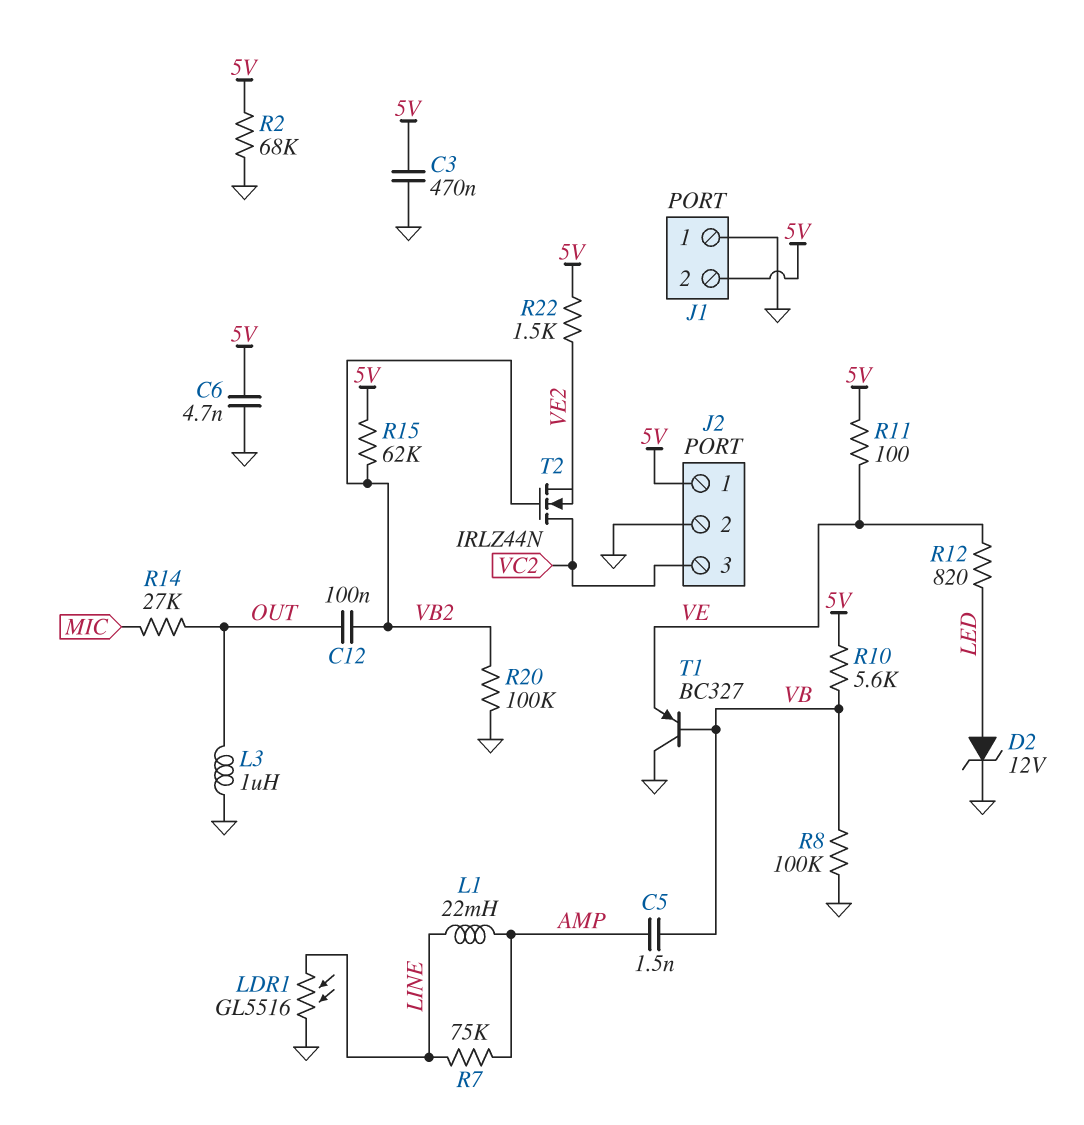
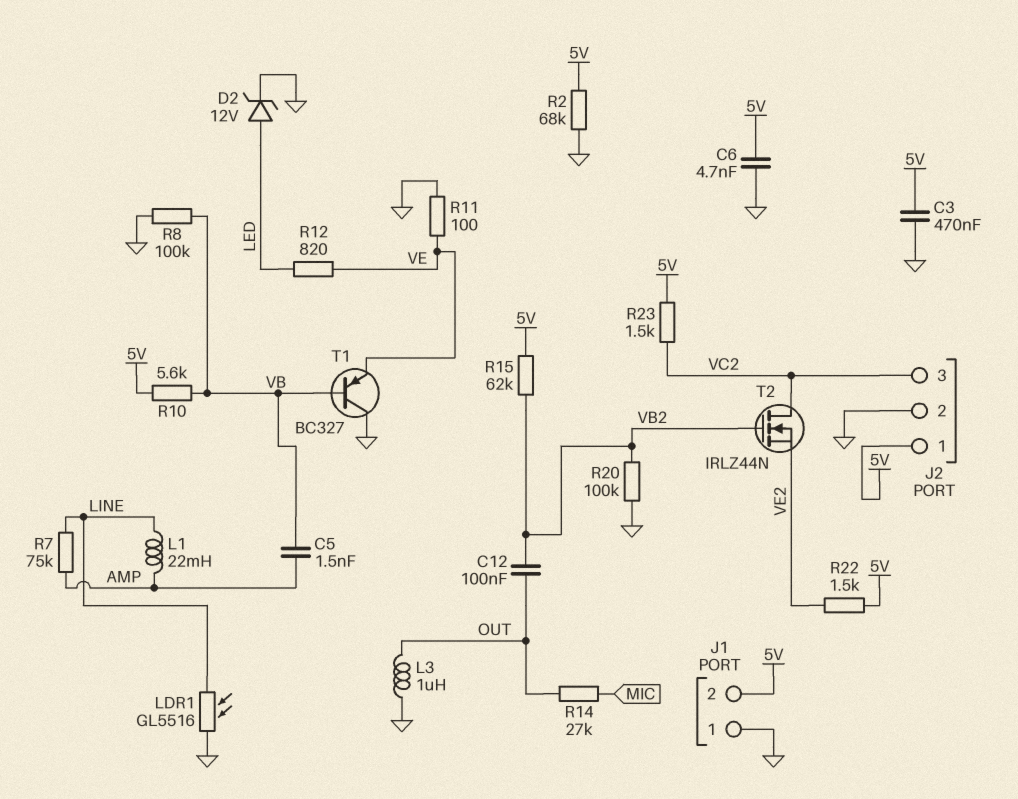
R11: 100 (5V, VE) -> 100 (GND, VE)
R23: none -> 1.5k (5V, VC2)

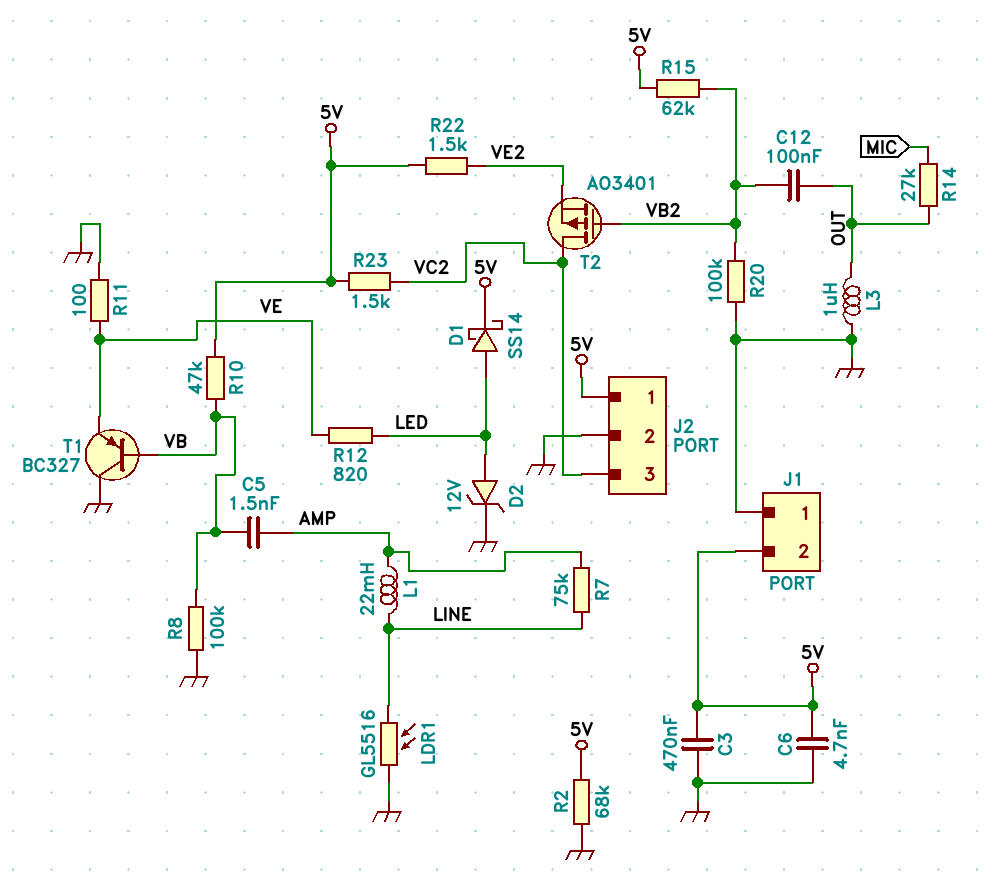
D1: none -> schottky SS14 (A LED, K 5V)
R10: 5.6k (5V, VB) -> 47k (5V, VB)
T2: NMOS IRLZ44N (G VB2, D VC2, S VE2) -> PMOS AO3401 (G VB2, D VC2, S VE2)

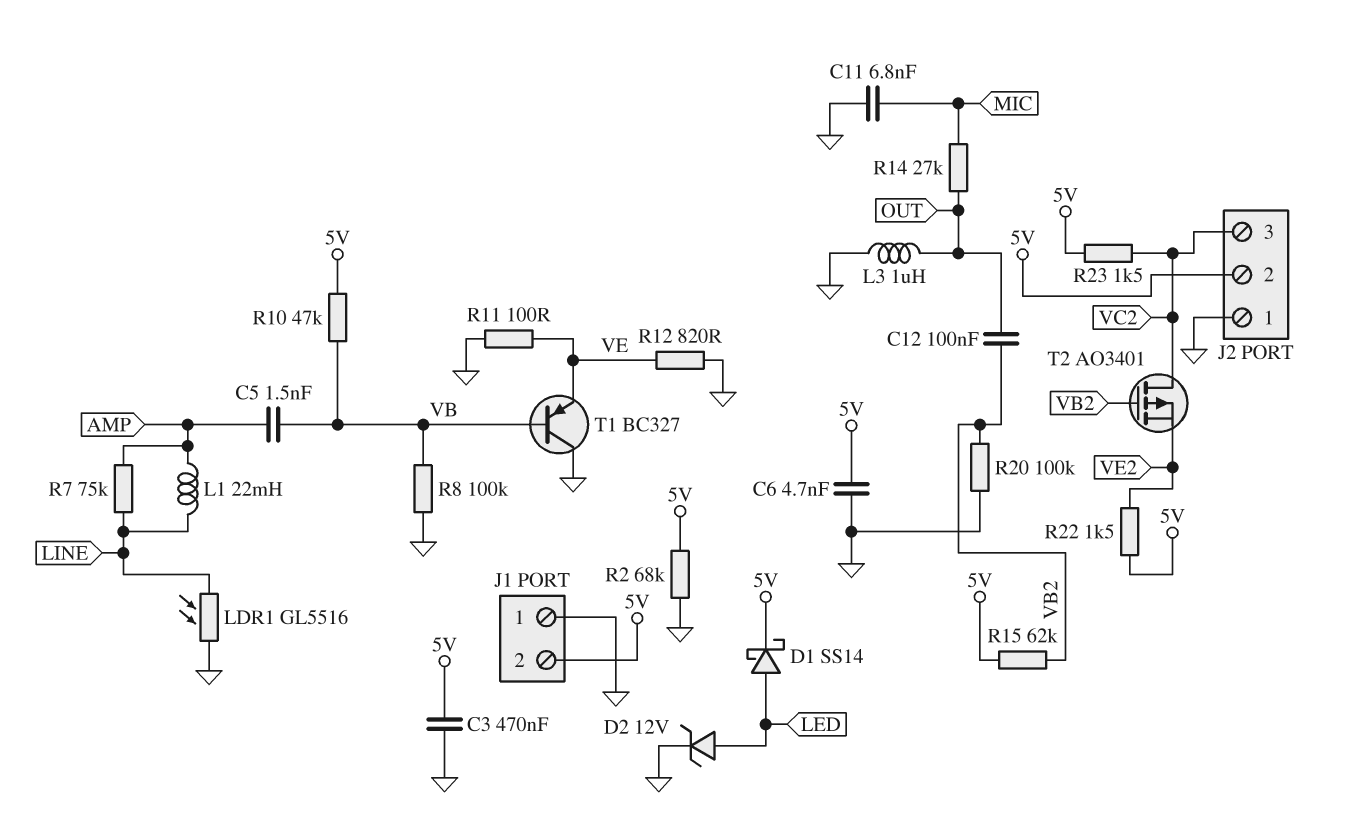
C11: none -> 6.8nF (GND, MIC)
J2 pin 1: 5V -> GND
J2 pin 2: GND -> 5V
R12: 820 (LED, VE) -> 820 (GND, VE)

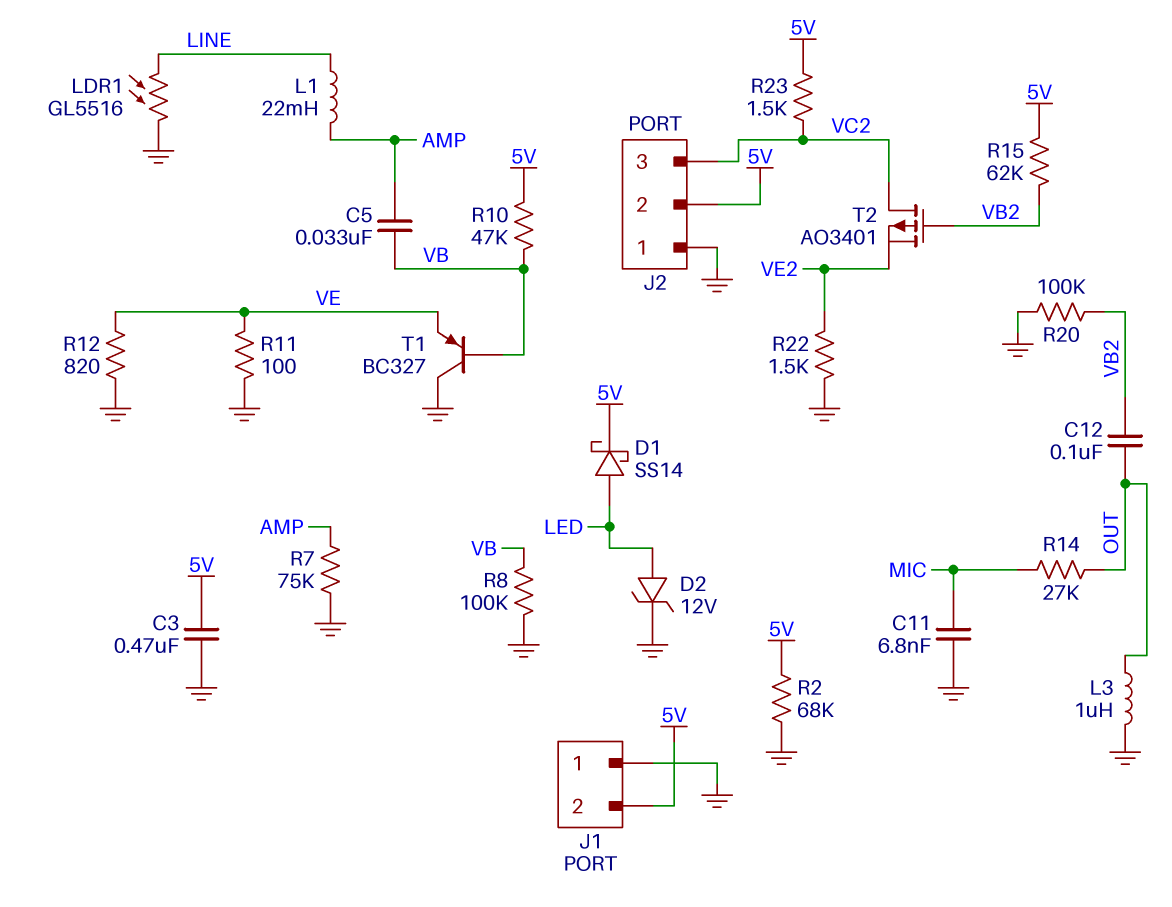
C5: 1.5nF (AMP, VB) -> 33nF (AMP, VB)
C6: 4.7nF (5V, GND) -> none
R7: 75k (AMP, LINE) -> 75k (AMP, GND)
R22: 1.5k (5V, VE2) -> 1.5k (GND, VE2)

